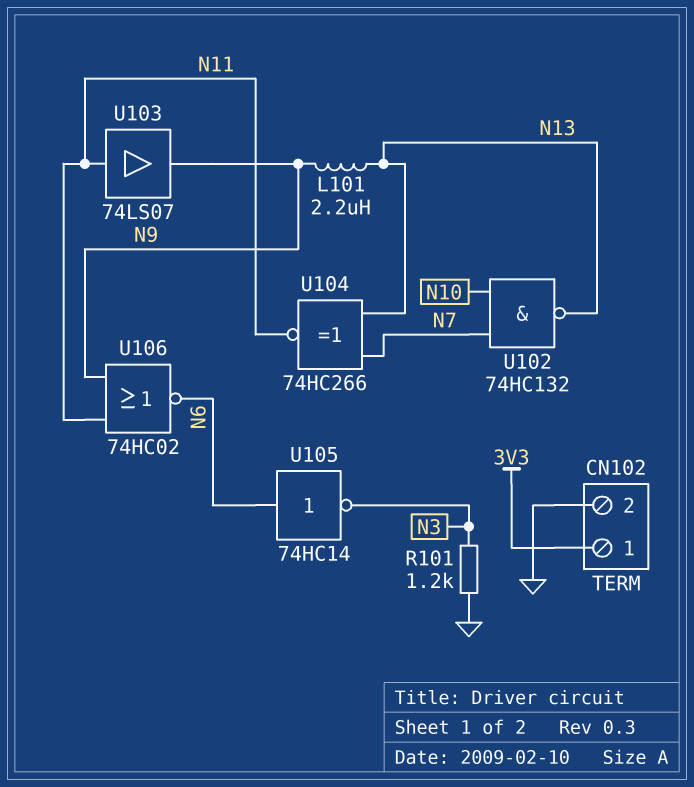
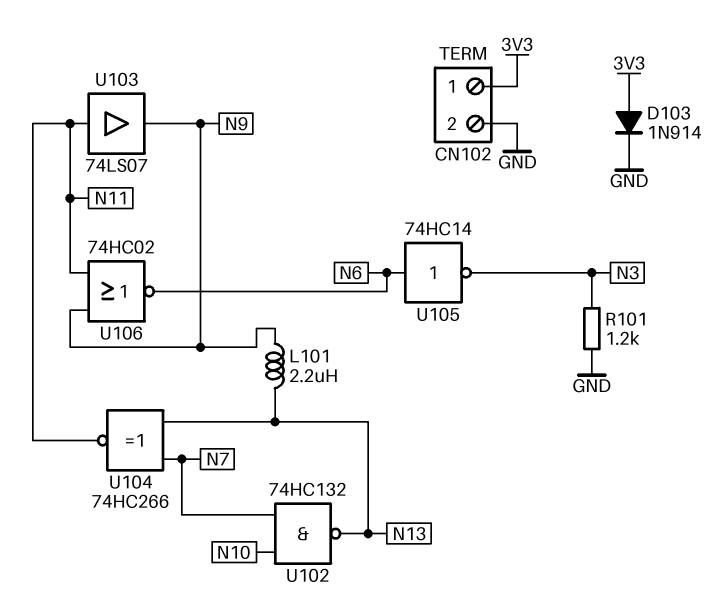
D103: none -> diode 1N914 (A 3V3, K GND)

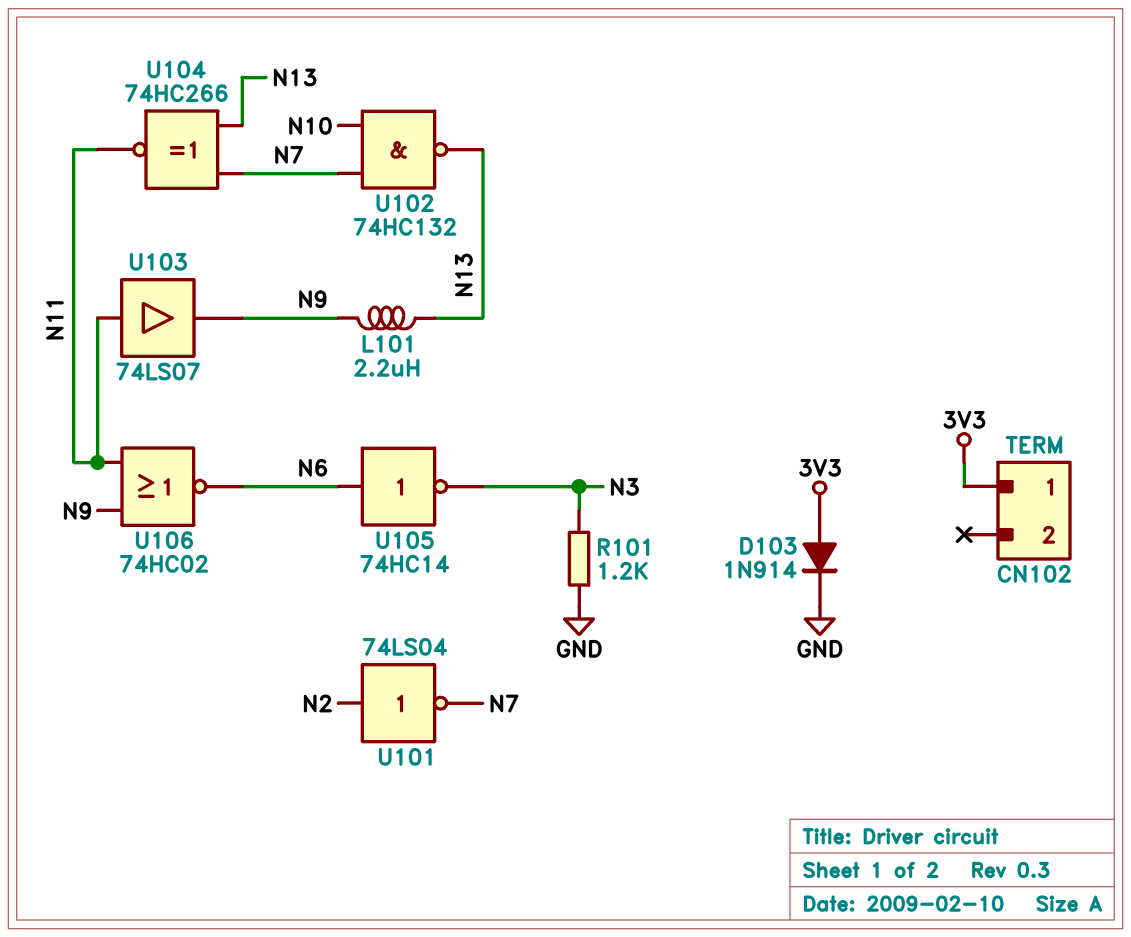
CN102 pin 2: GND -> none
U101: none -> NOT 74LS04 (in N2, out N7)

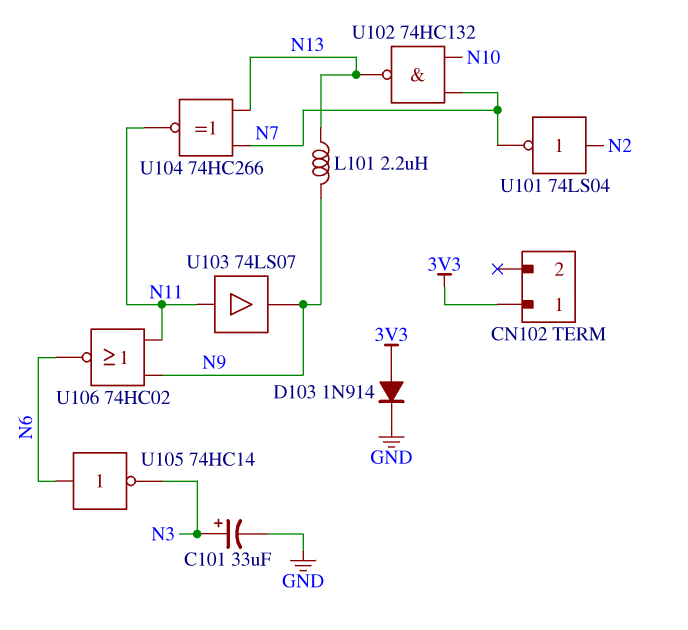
C101: none -> 33uF (plus N3, minus GND)
R101: 1.2k (GND, N3) -> none

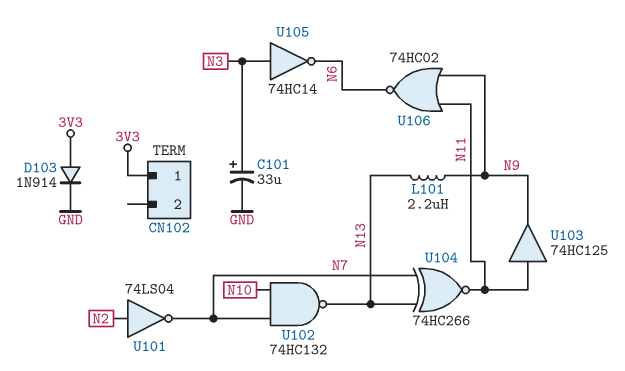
U103: buffer 74LS07 (in N11, out N9) -> buffer 74HC125 (in N11, out N9)
U105: NOT 74HC14 (in N6, out N3) -> NOT 74HC14 (in N3, out N6)

